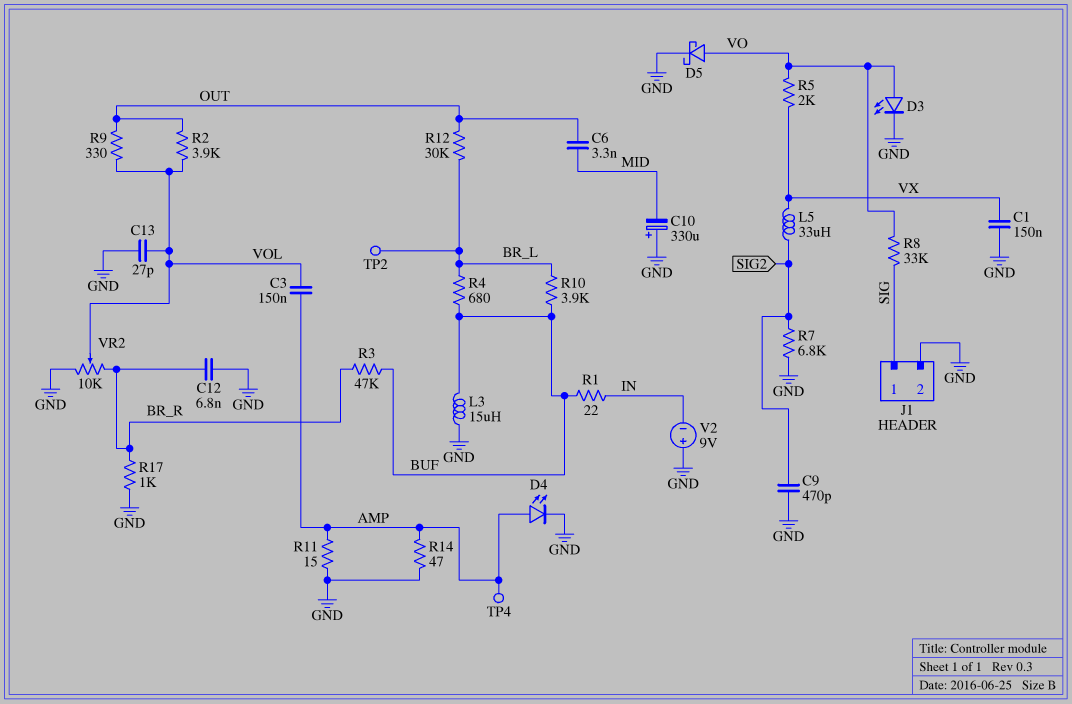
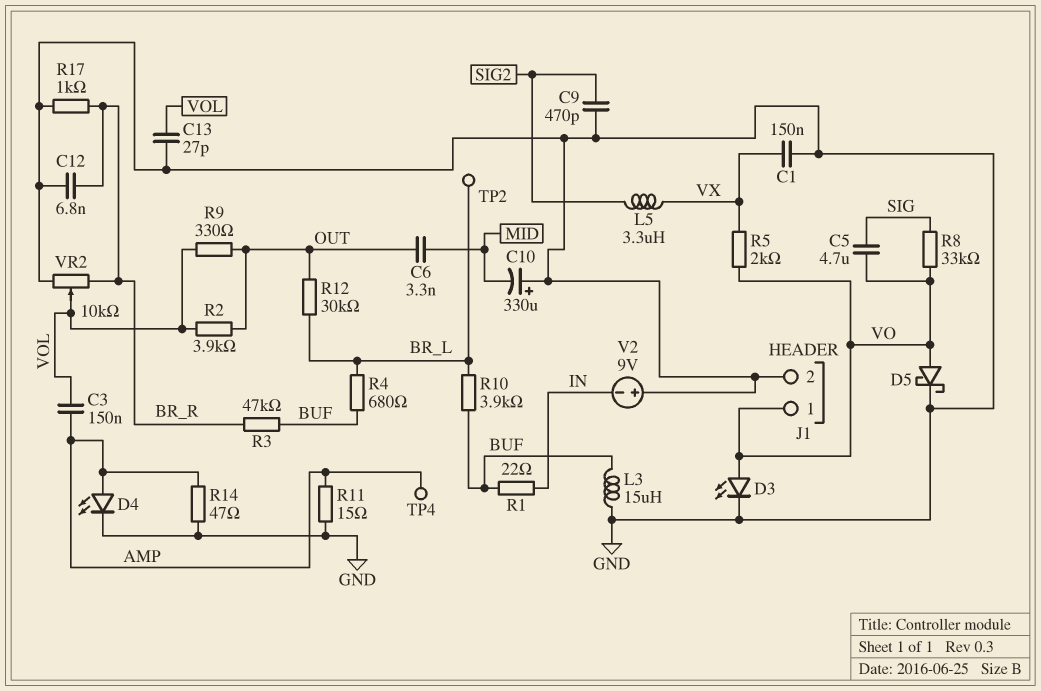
C5: none -> 4.7uF (SIG, VO)
J1 pin 1: SIG -> VO
L5: 33uH (SIG2, VX) -> 3.3uH (SIG2, VX)
R7: 6.8k (GND, SIG2) -> none

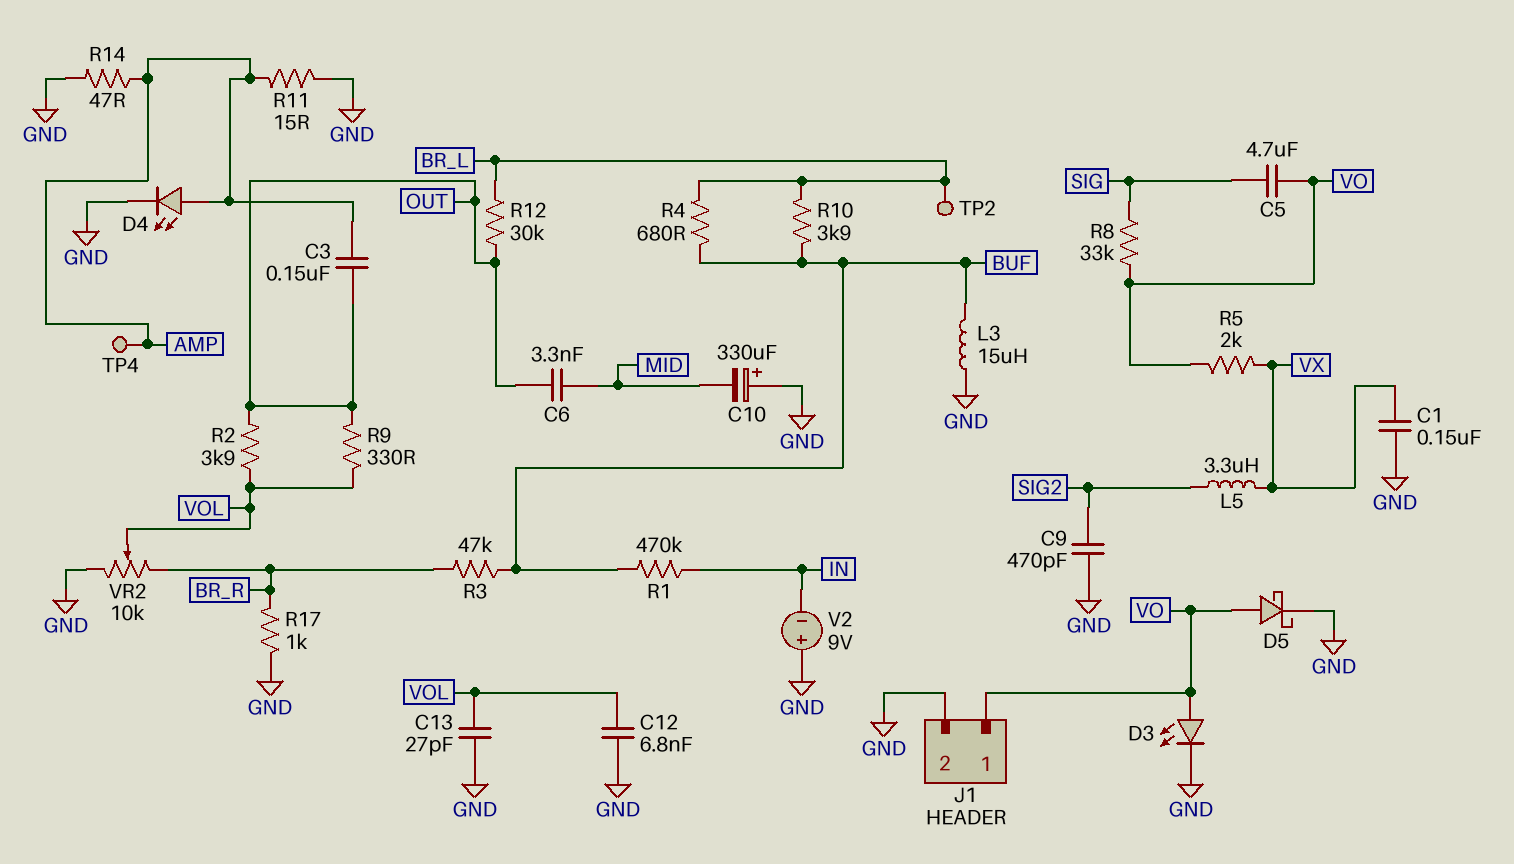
C3: 150nF (AMP, VOL) -> 150nF (AMP, OUT)
C12: 6.8nF (BR_R, GND) -> 6.8nF (GND, VOL)
R1: 22 (BUF, IN) -> 470k (BUF, IN)

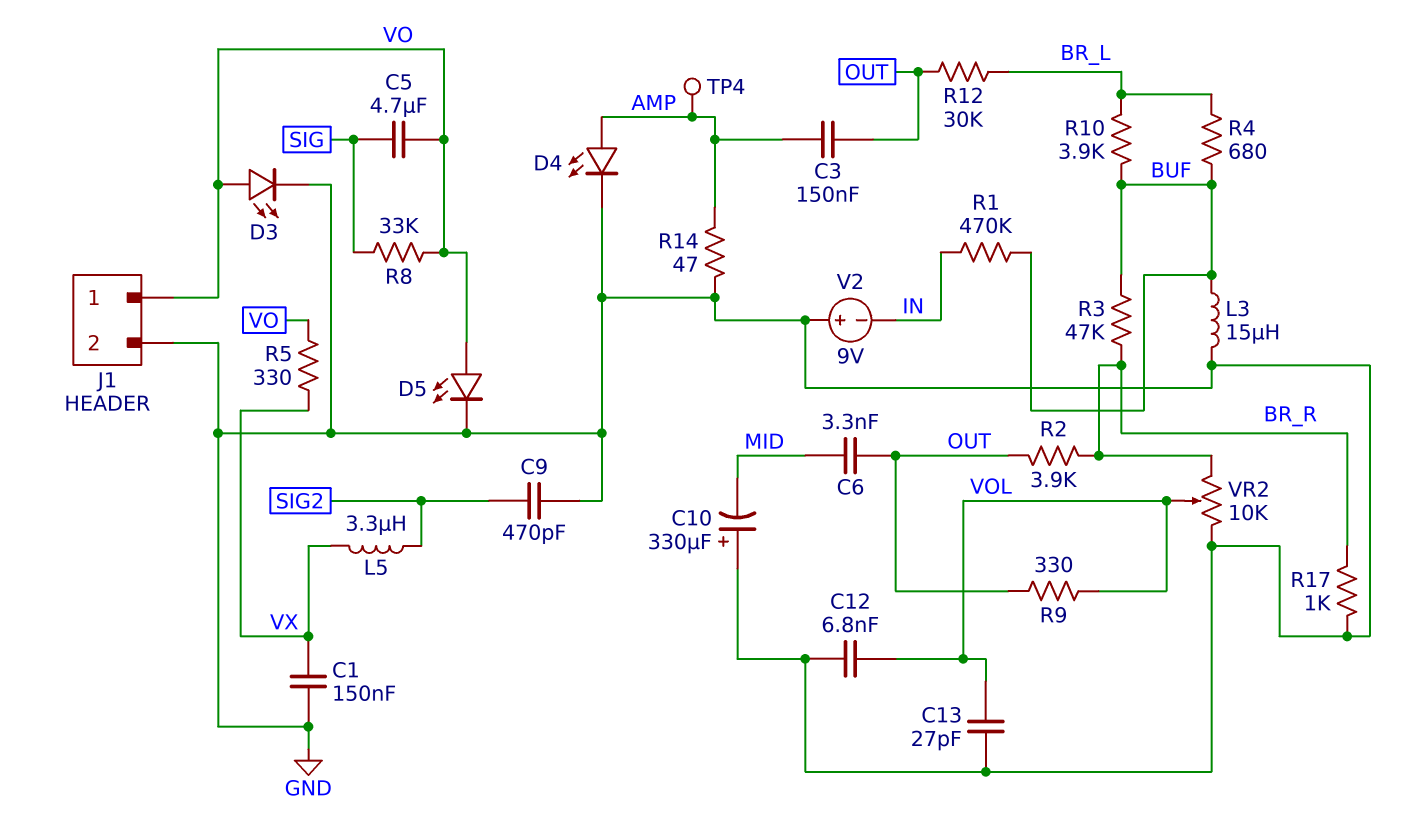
D5: schottky (A VO, K GND) -> LED (A VO, K GND)
R2: 3.9k (OUT, VOL) -> 3.9k (BR_R, OUT)
R5: 2k (VO, VX) -> 330 (VO, VX)
R11: 15 (AMP, GND) -> none
TP2: test point (BR_L) -> none

